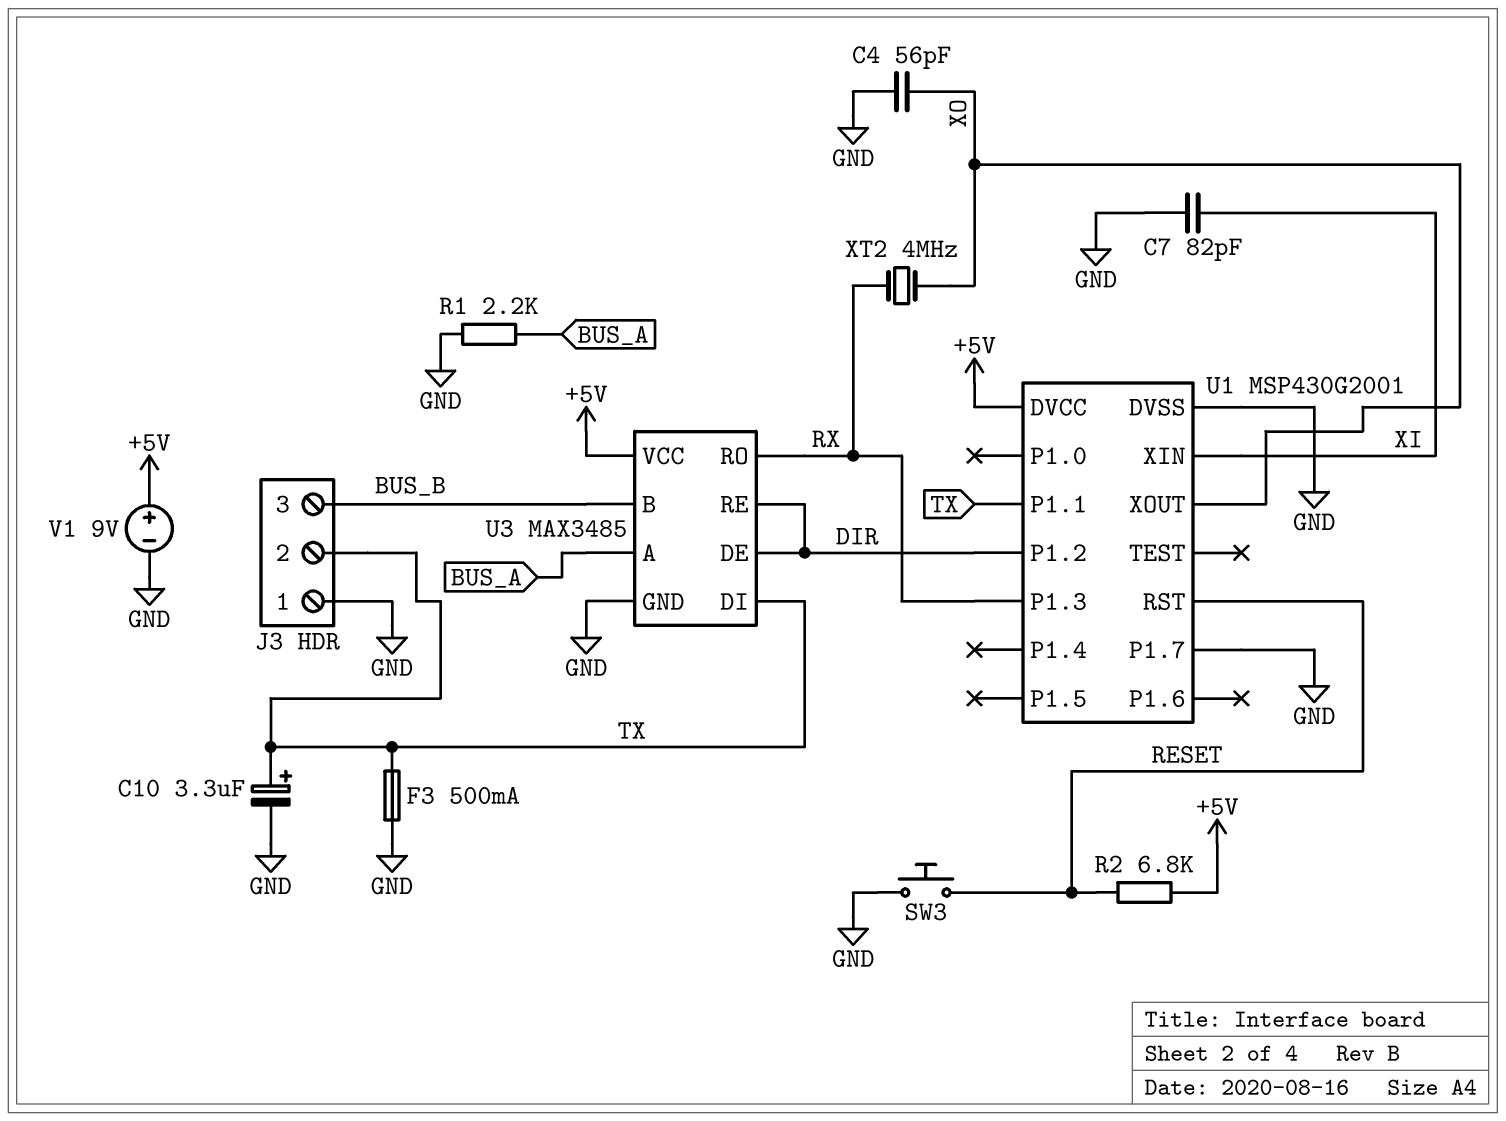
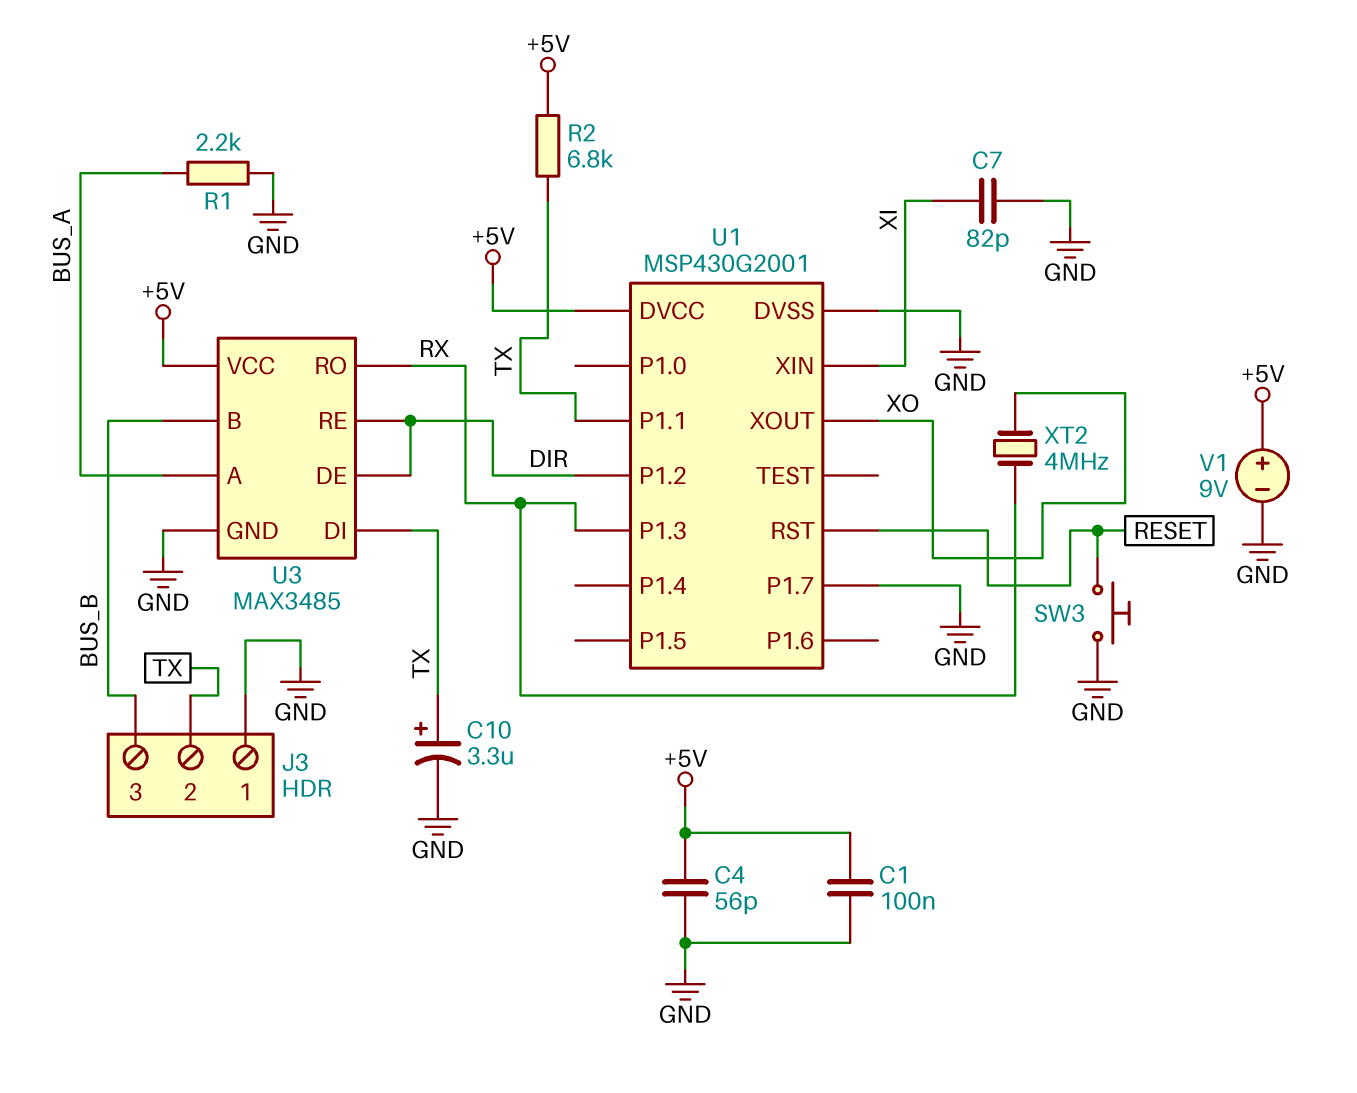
C1: none -> 100nF (+5V, GND)
C4: 56pF (GND, XO) -> 56pF (+5V, GND)
F3: 500mA (GND, TX) -> none
R2: 6.8k (+5V, RESET) -> 6.8k (+5V, TX)

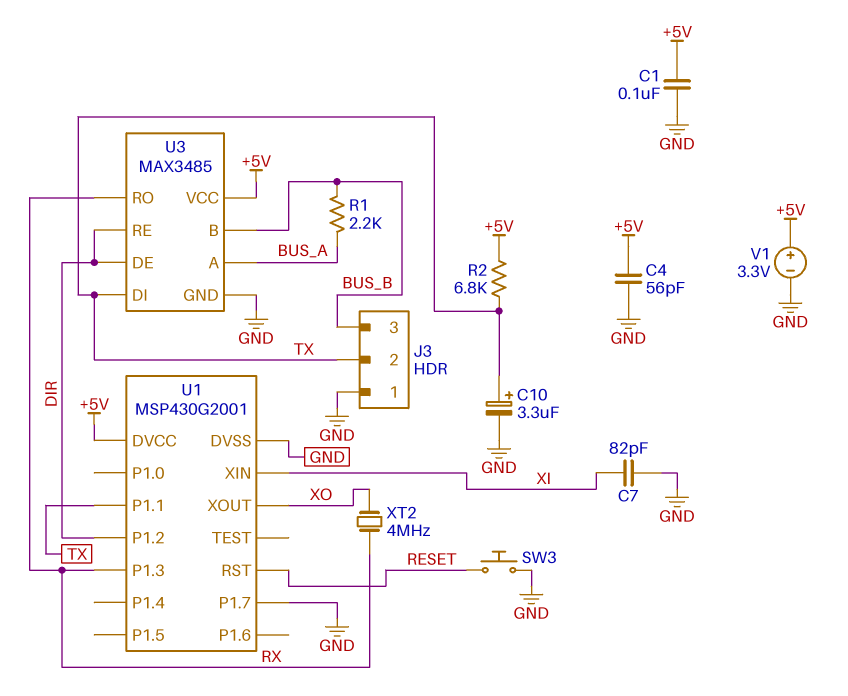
R1: 2.2k (BUS_A, GND) -> 2.2k (BUS_A, BUS_B)
V1: 9V (plus +5V, minus GND) -> 3.3V (plus +5V, minus GND)

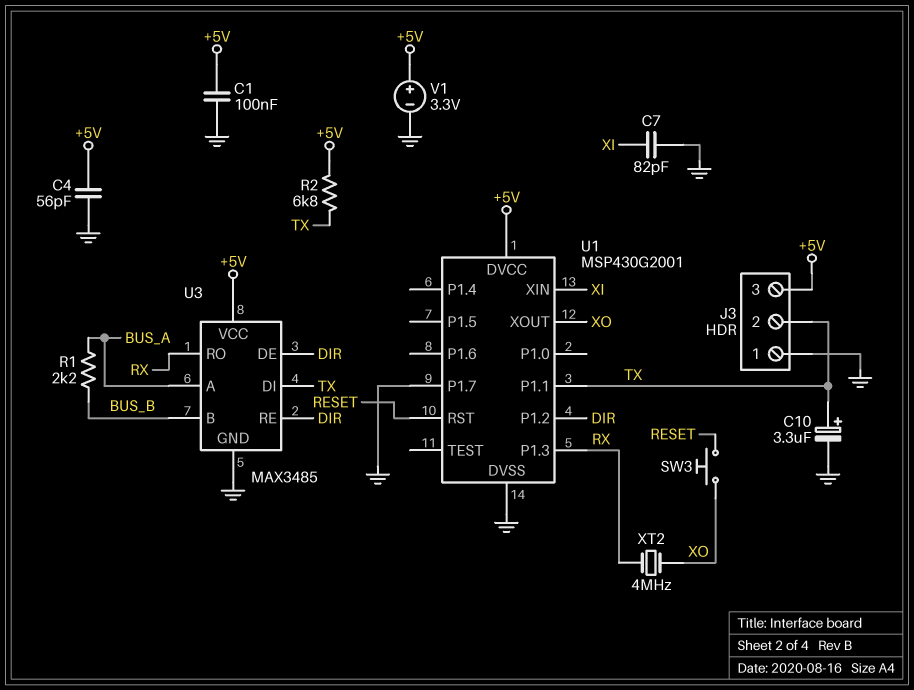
J3 pin 3: BUS_B -> +5V
SW3: button (GND, RESET) -> button (RESET, XO)

